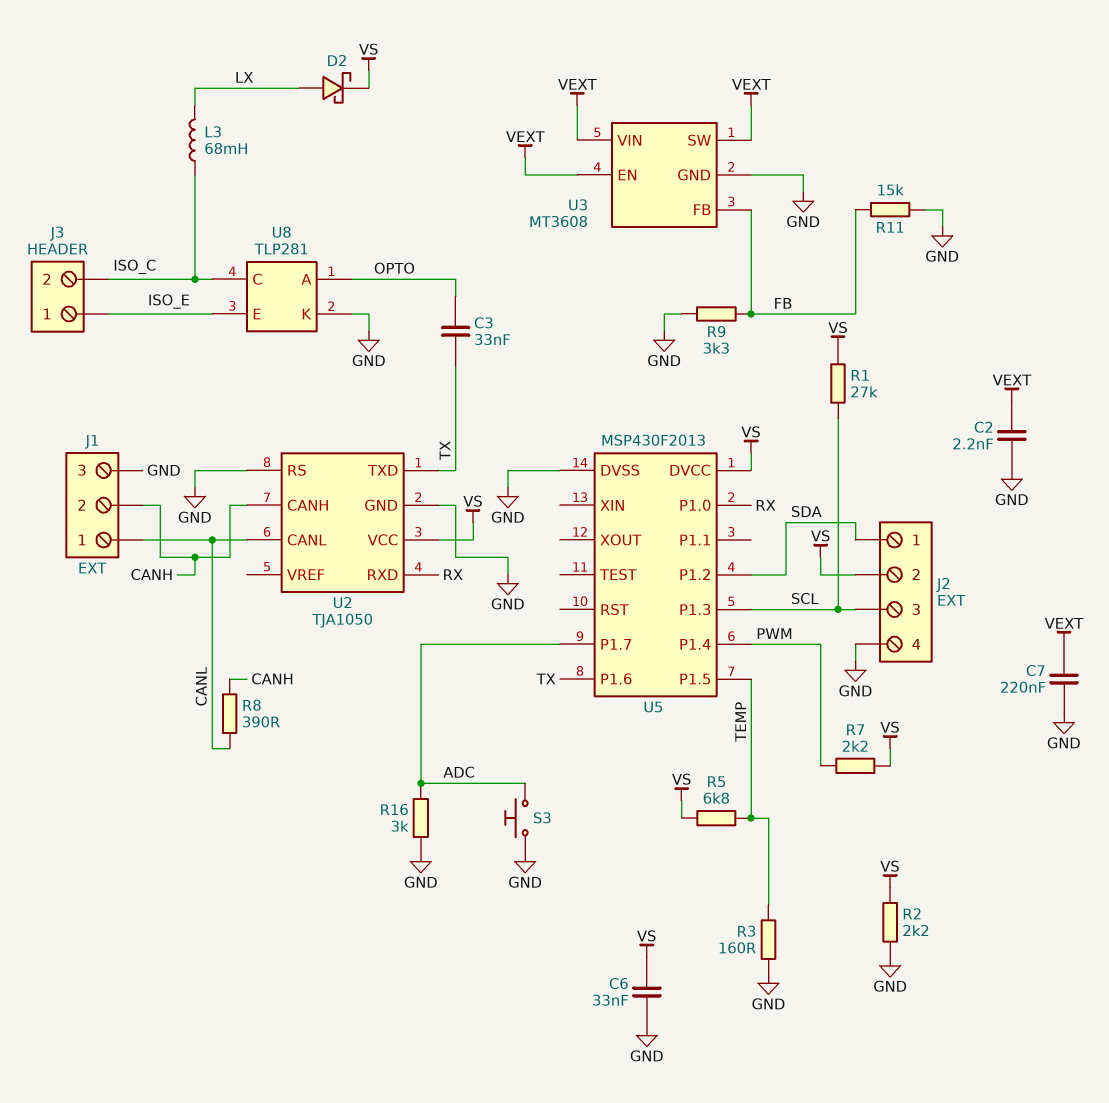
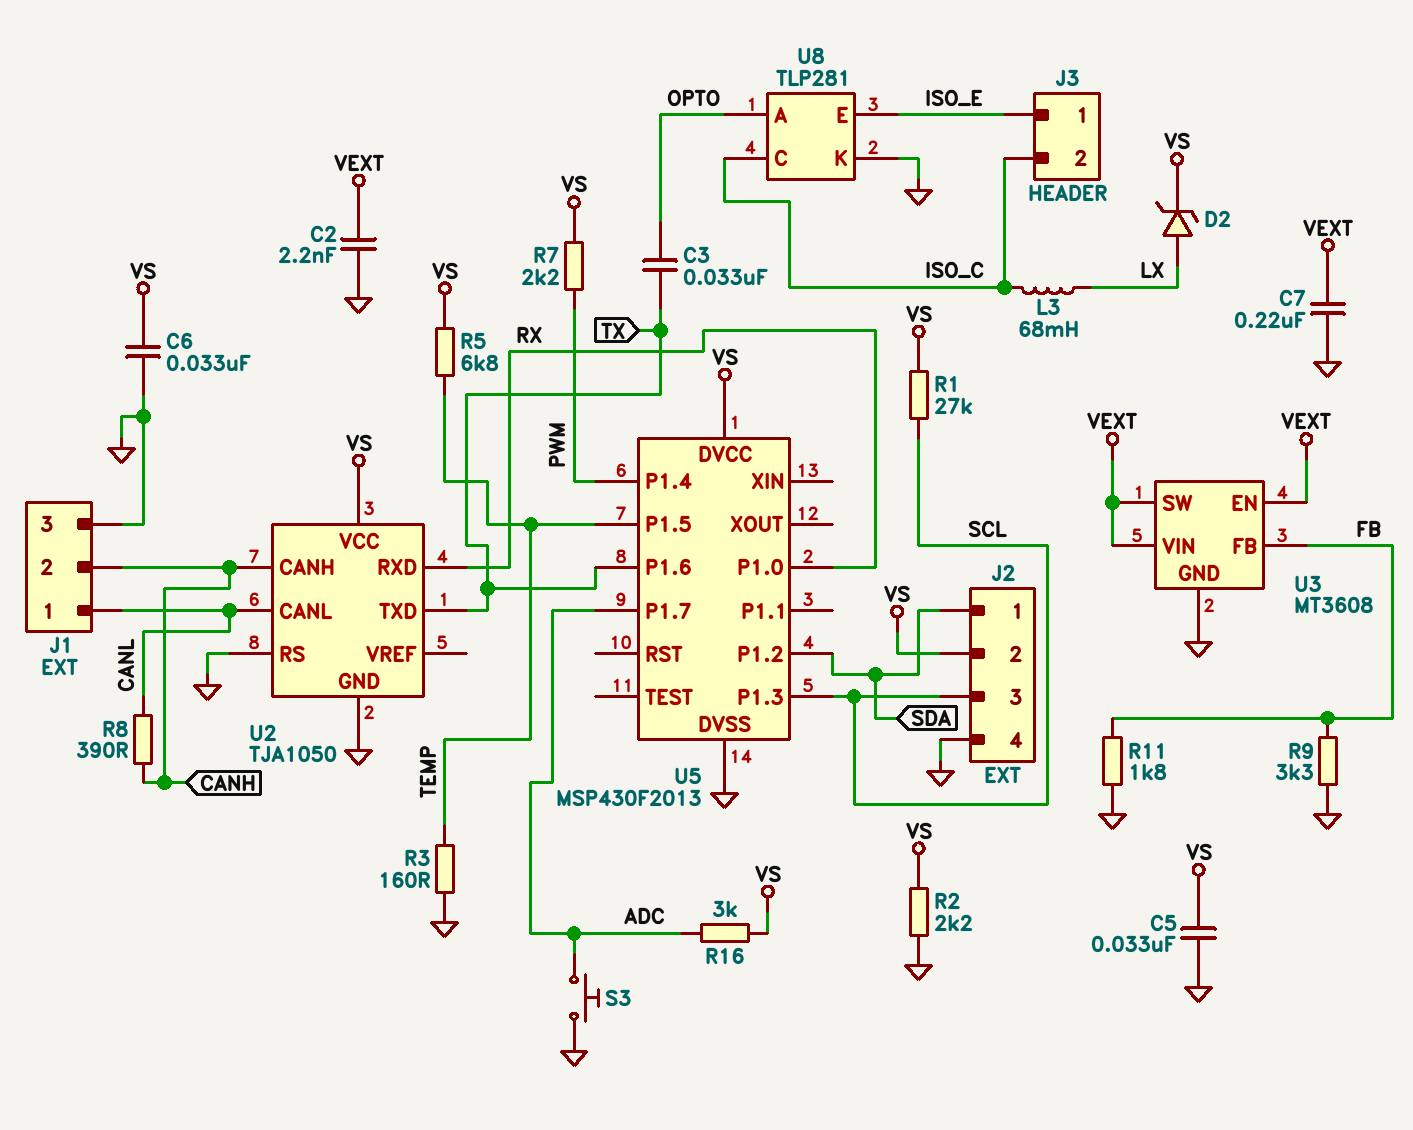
C5: none -> 33nF (GND, VS)
D2: schottky (A LX, K VS) -> zener (A LX, K VS)
R11: 15k (FB, GND) -> 1.8k (FB, GND)
R16: 3k (ADC, GND) -> 3k (ADC, VS)

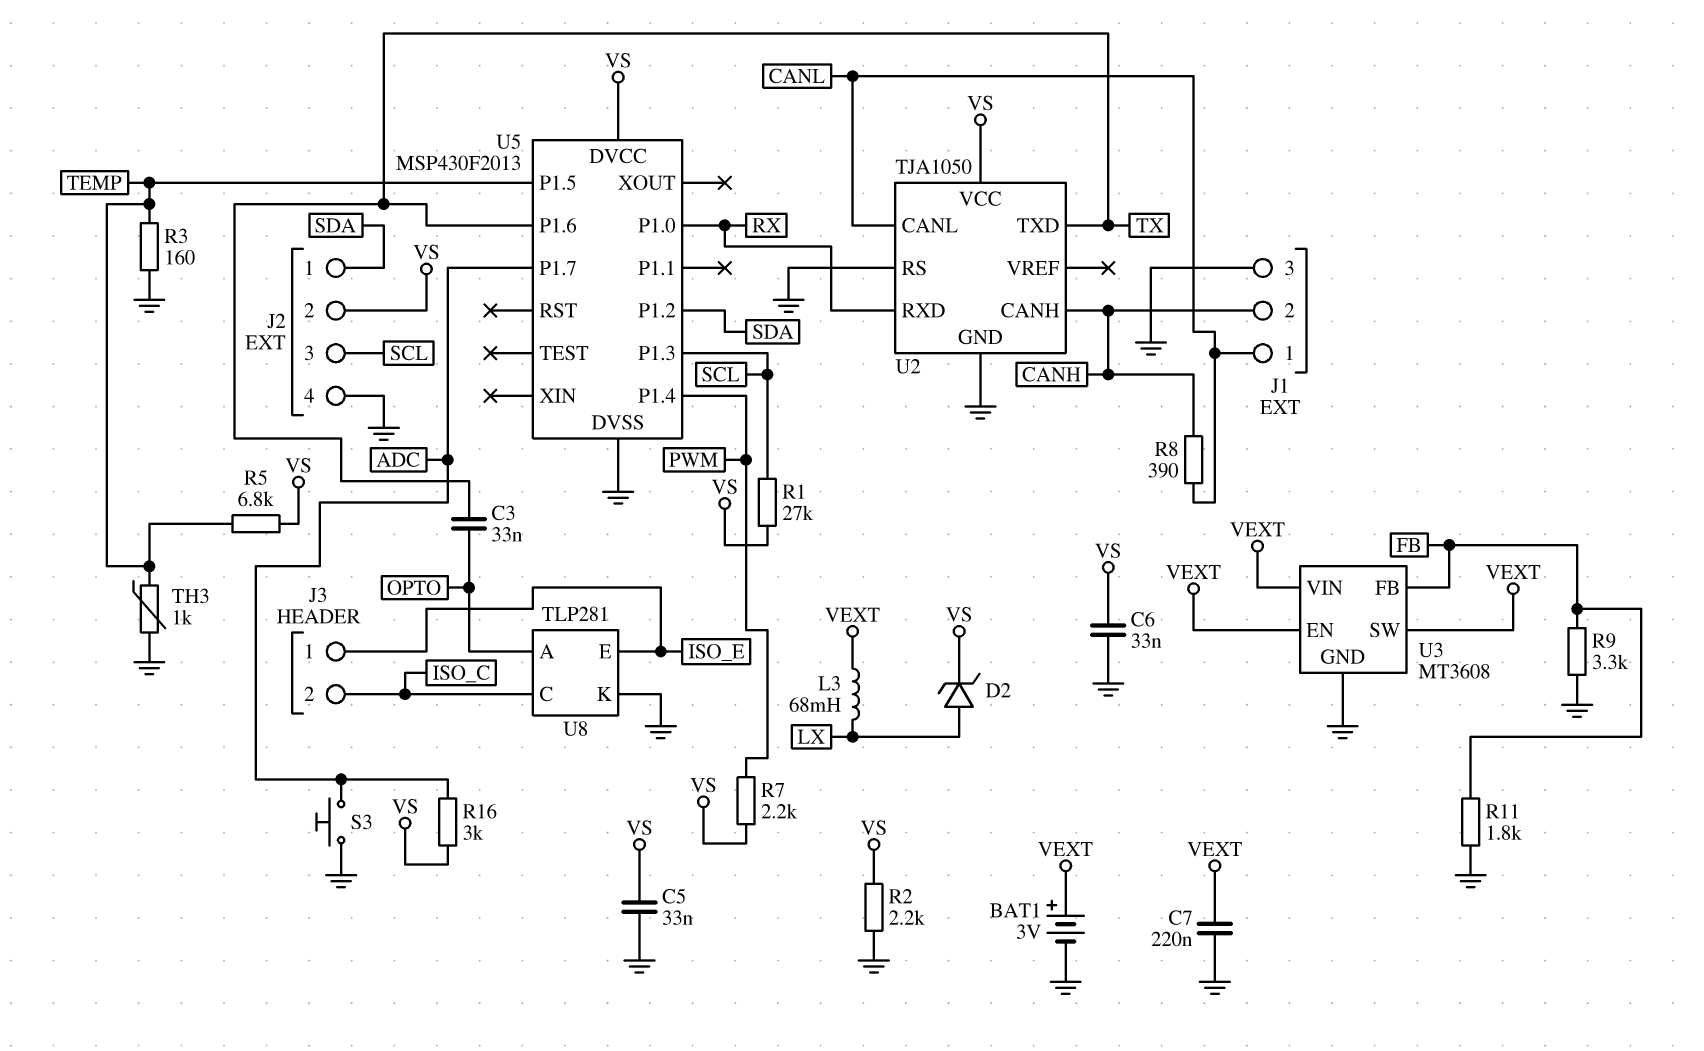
BAT1: none -> 3V (plus VEXT, minus GND)
C2: 2.2nF (GND, VEXT) -> none
L3: 68mH (ISO_C, LX) -> 68mH (LX, VEXT)
TH3: none -> 1k (GND, TEMP)

